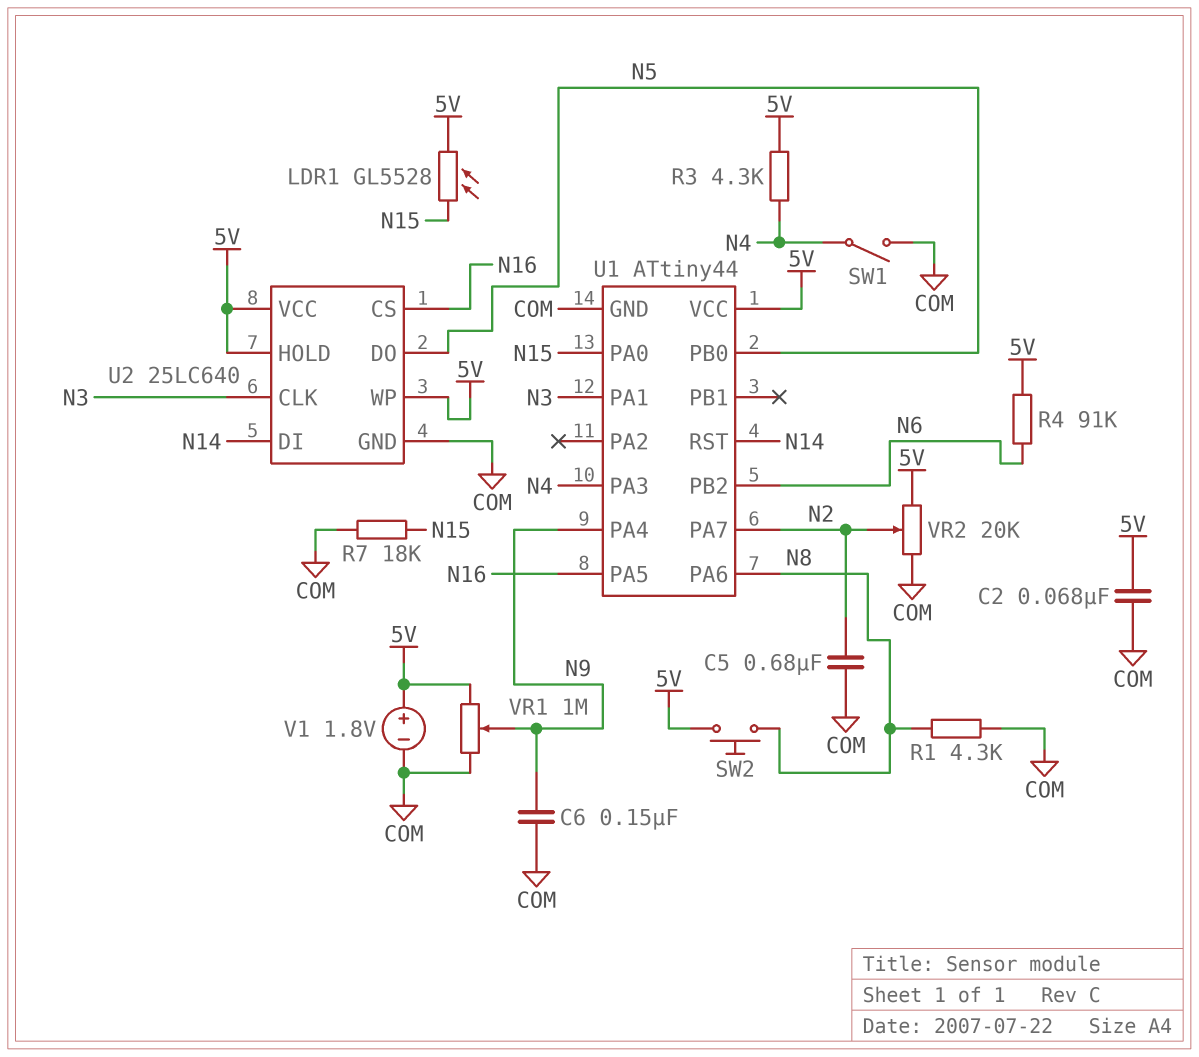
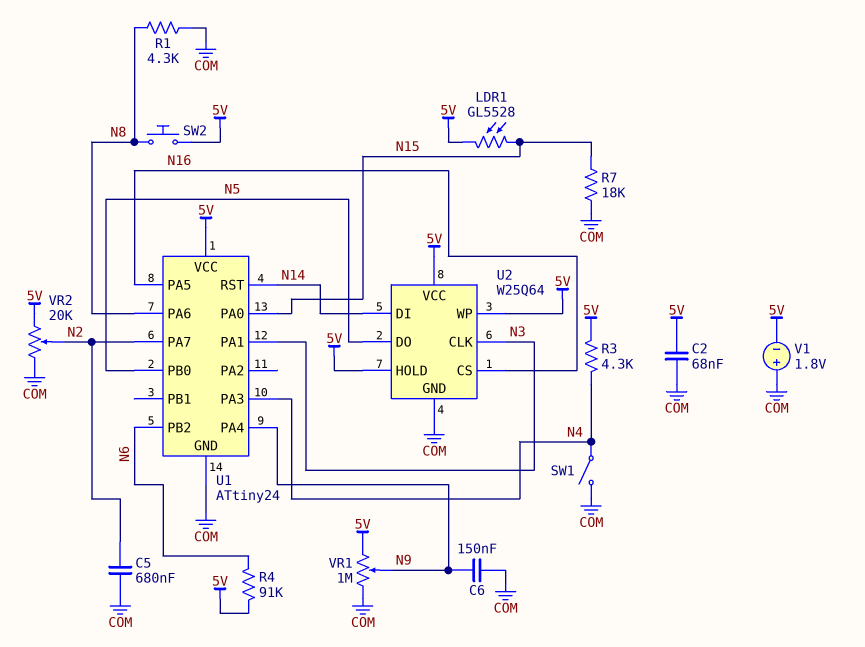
U1: ATtiny44 -> ATtiny24
U2: 25LC640 -> W25Q64
V1: 1.8V (plus 5V, minus COM) -> 1.8V (plus COM, minus 5V)

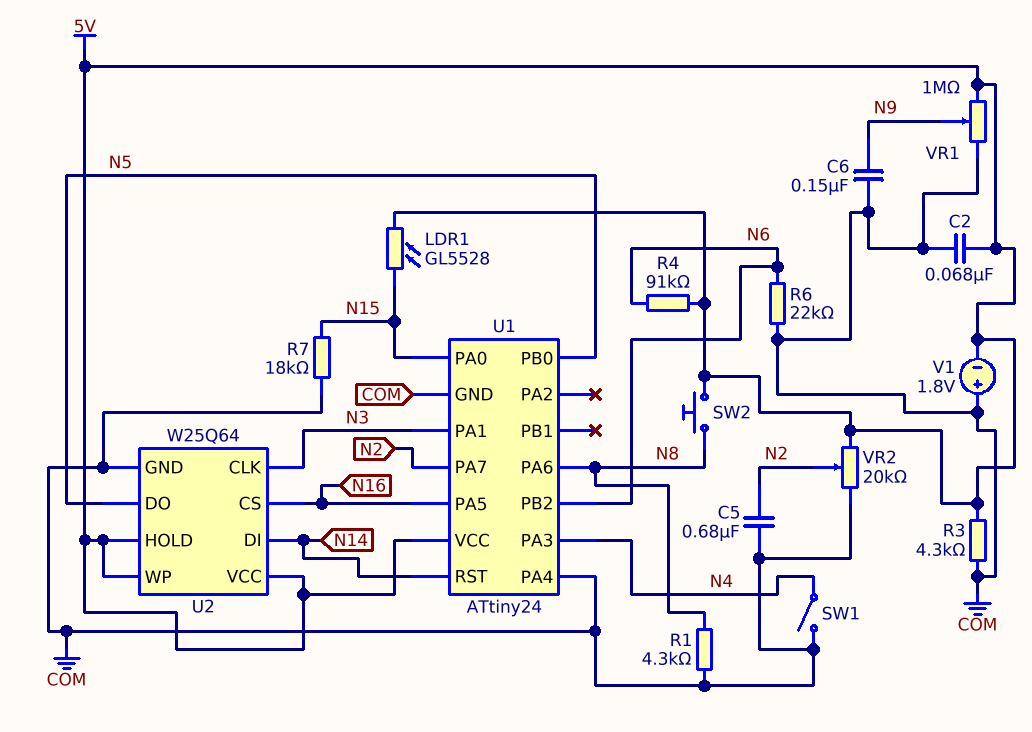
R3: 4.3k (5V, N4) -> 4.3k (5V, COM)
R6: none -> 22k (COM, N6)
U1 pin PA4: N9 -> COM

